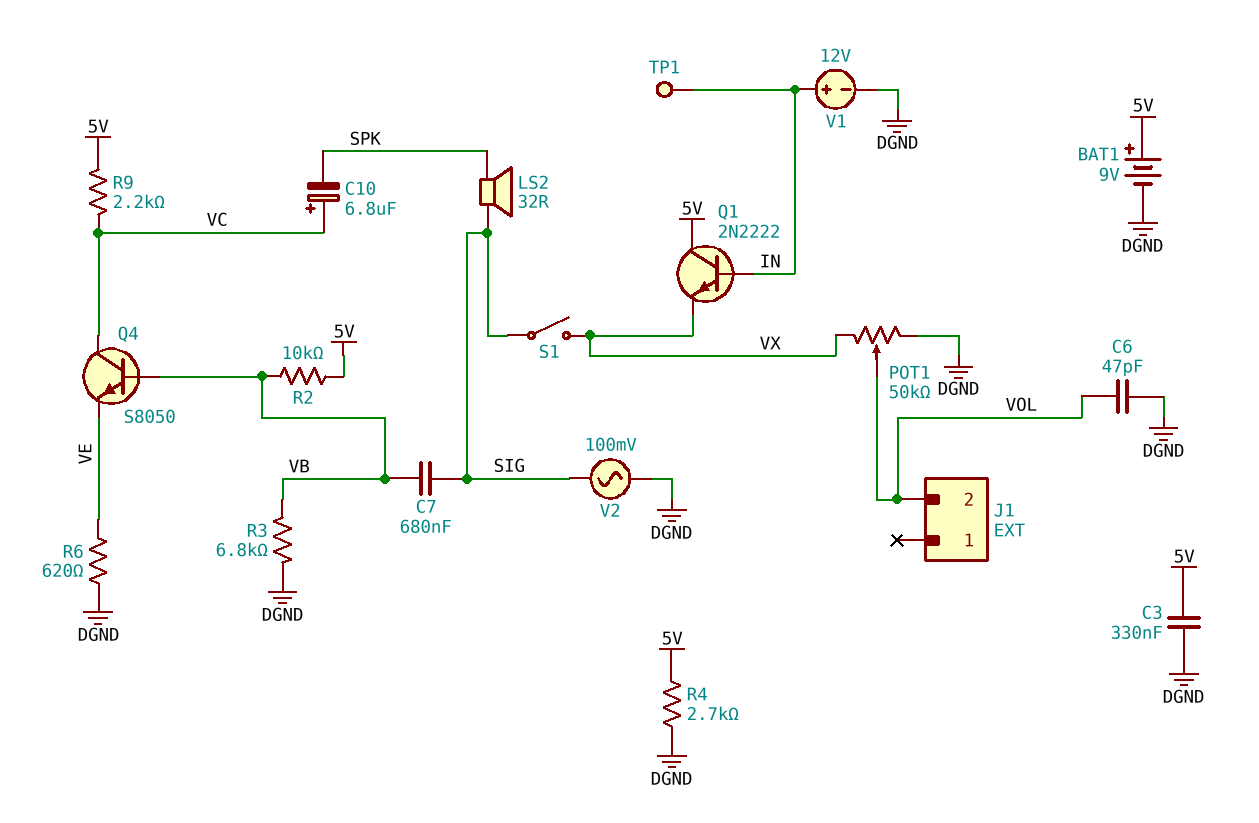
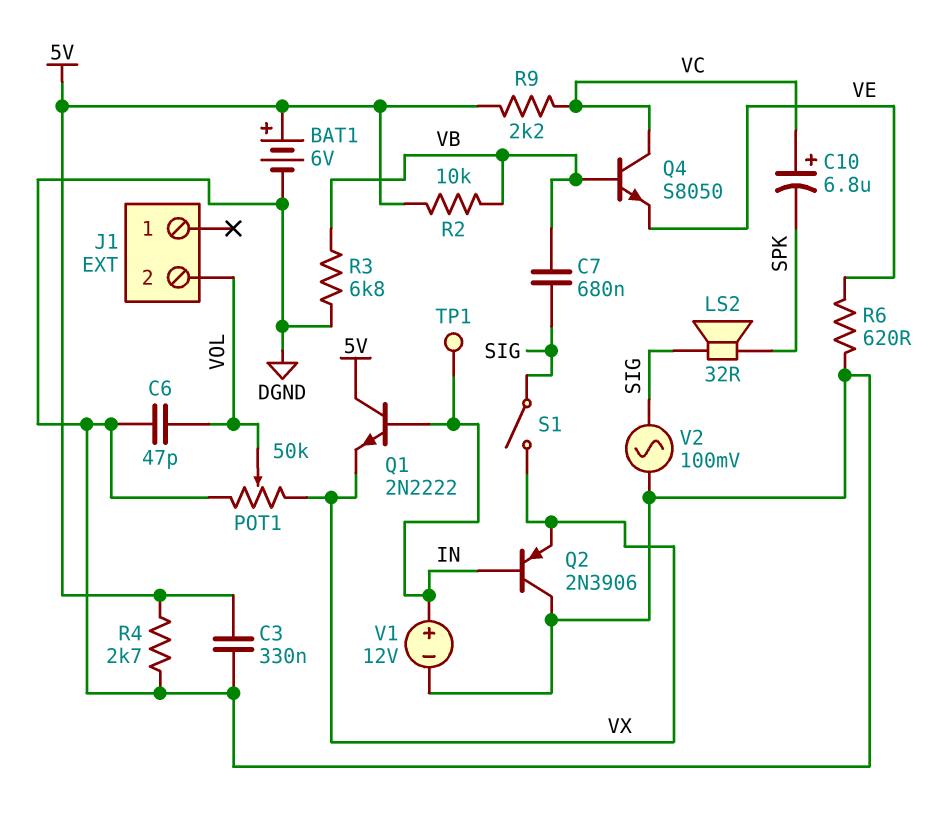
BAT1: 9V (plus 5V, minus DGND) -> 6V (plus 5V, minus DGND)
Q2: none -> PNP 2N3906 (B IN, C DGND, E VX)

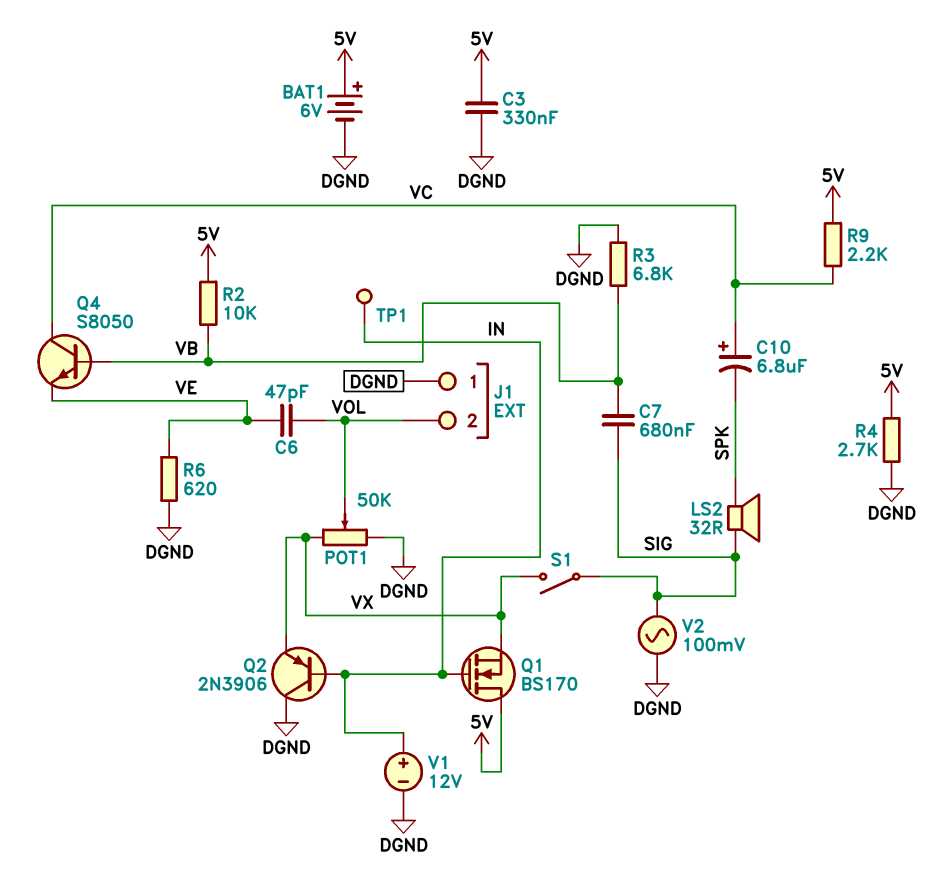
C6: 47pF (DGND, VOL) -> 47pF (VE, VOL)
J1 pin 1: none -> DGND
Q1: NPN 2N2222 (B IN, C 5V, E VX) -> NMOS BS170 (G IN, D 5V, S VX)

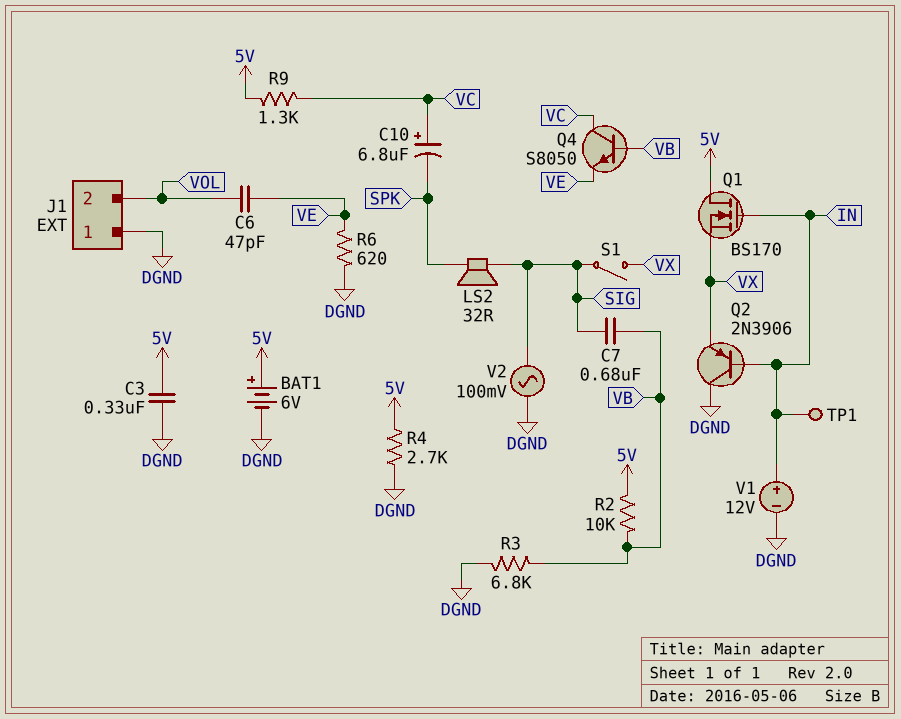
POT1: 50k (DGND, VX, wiper VOL) -> none
R9: 2.2k (5V, VC) -> 1.3k (5V, VC)

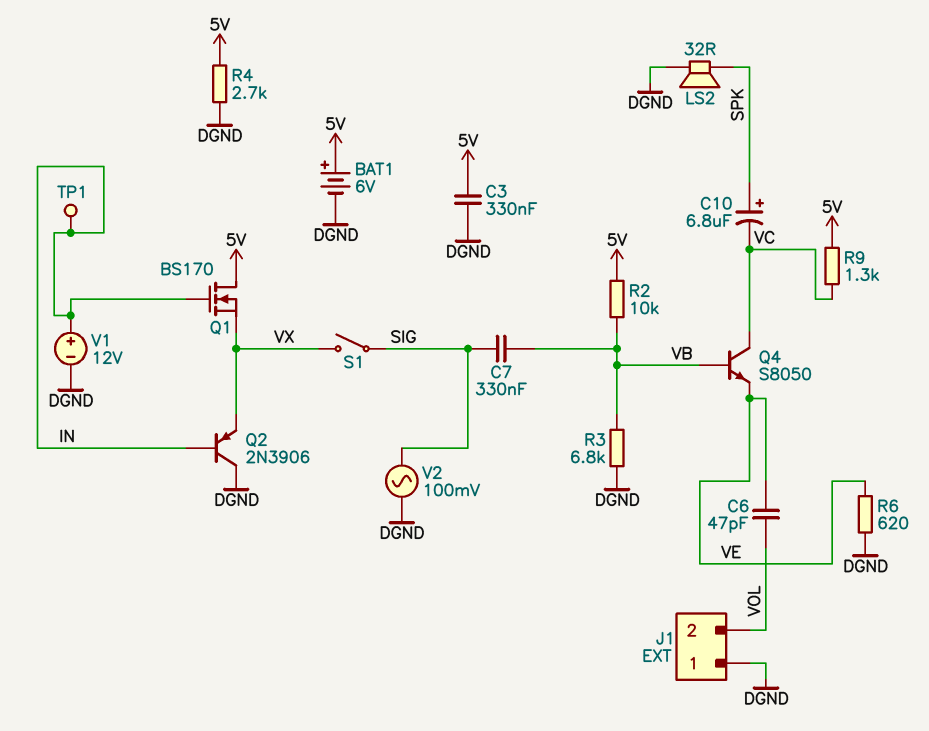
C7: 680nF (SIG, VB) -> 330nF (SIG, VB)
C10: 6.8uF (plus VC, minus SPK) -> 6.8uF (plus SPK, minus VC)
LS2: speaker 32R (SIG, SPK) -> speaker 32R (DGND, SPK)

